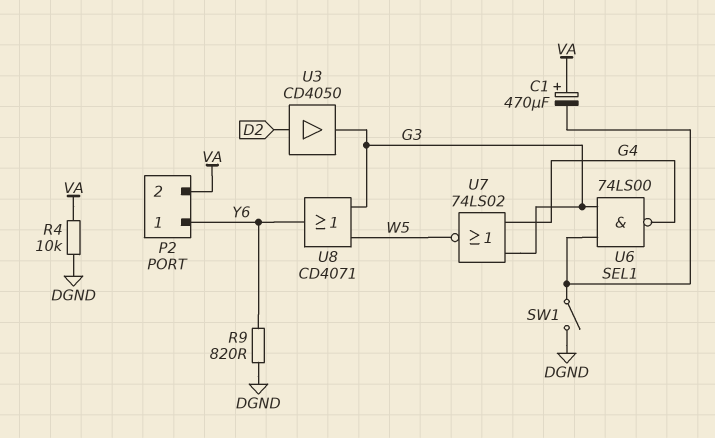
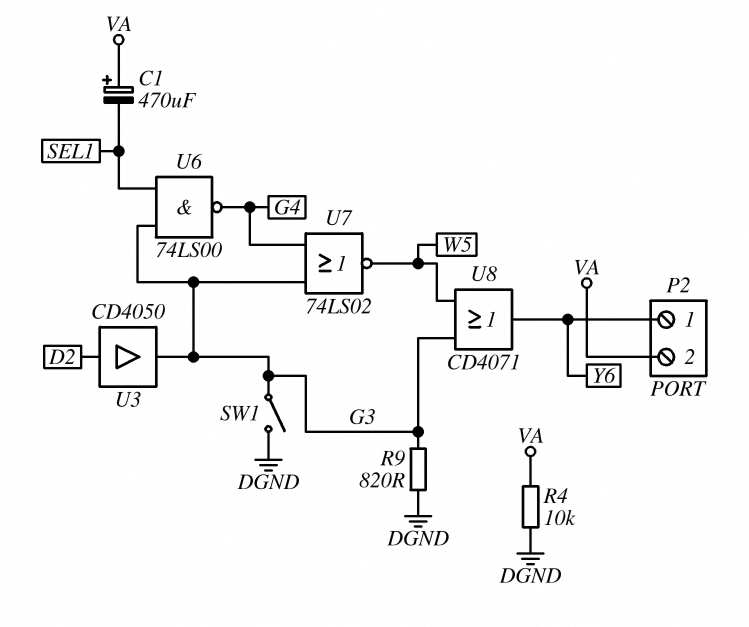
R9: 820 (DGND, Y6) -> 820 (DGND, G3)
SW1: switch (DGND, SEL1) -> switch (DGND, G3)

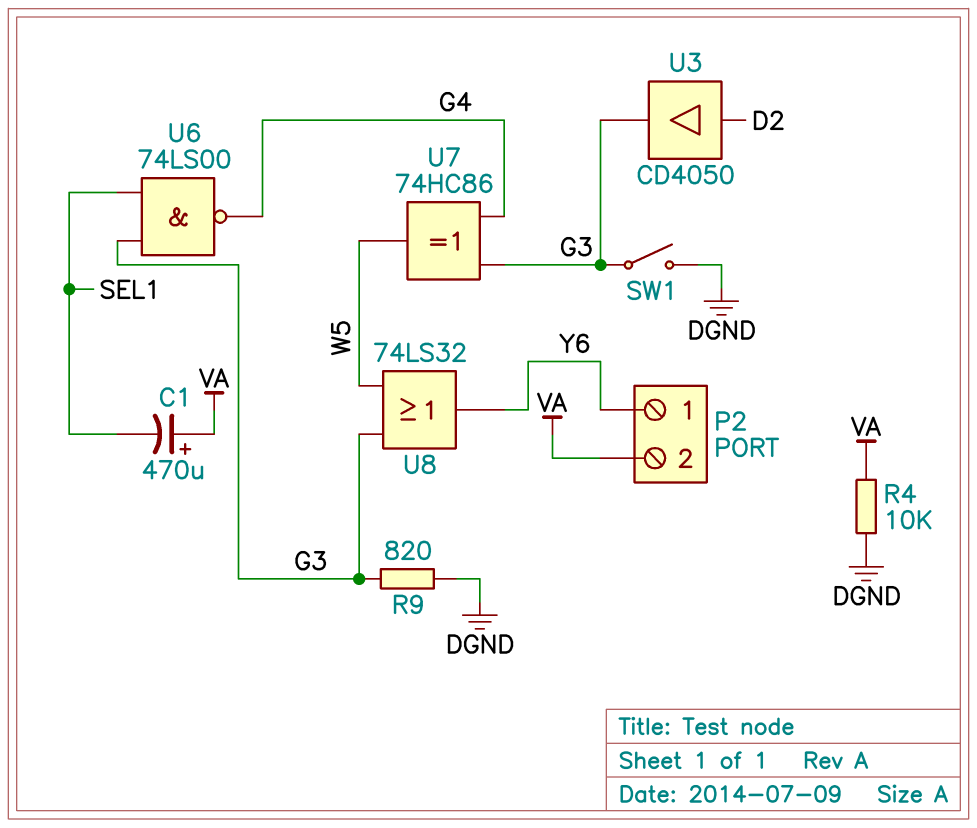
U7: NOR 74LS02 (in G3, in G4, out W5) -> XOR 74HC86 (in G3, in G4, out W5)
U8: OR CD4071 (in G3, in W5, out Y6) -> OR 74LS32 (in G3, in W5, out Y6)

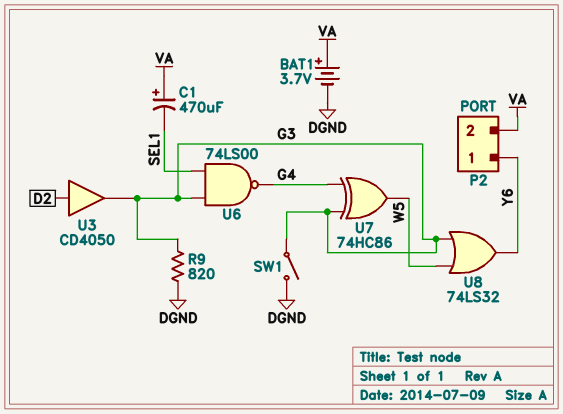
BAT1: none -> 3.7V (plus VA, minus DGND)
R4: 10k (DGND, VA) -> none

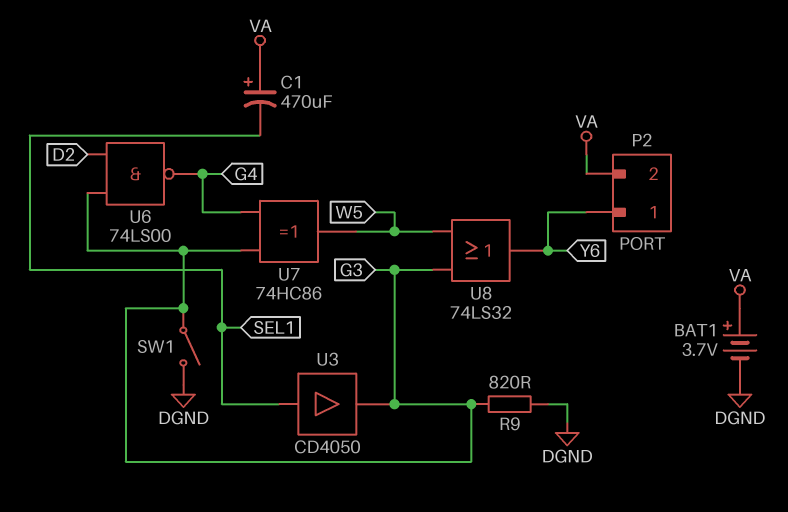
U3: buffer CD4050 (in D2, out G3) -> buffer CD4050 (in SEL1, out G3)
U6: NAND 74LS00 (in G3, in SEL1, out G4) -> NAND 74LS00 (in D2, in G3, out G4)

